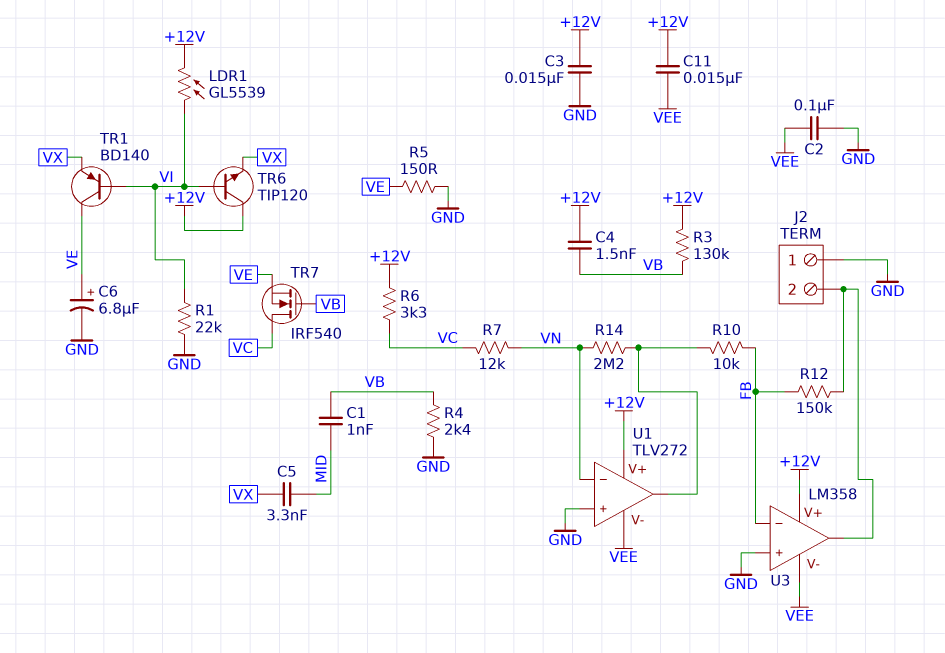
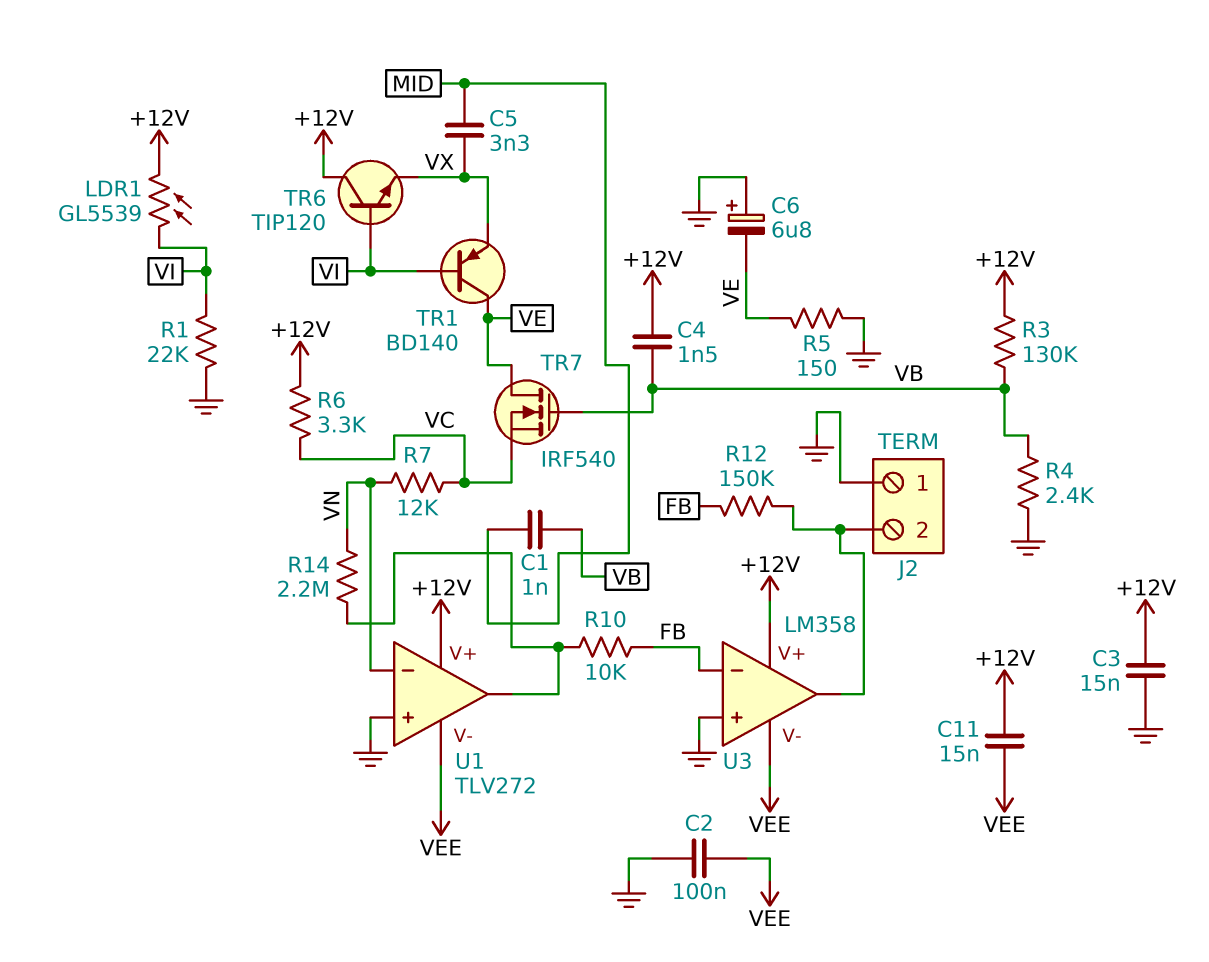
C6: 6.8uF (plus VE, minus GND) -> 6.8uF (plus GND, minus VE)
TR7: NMOS IRF540 (G VB, D VC, S VE) -> NMOS IRF540 (G VB, D VE, S VC)

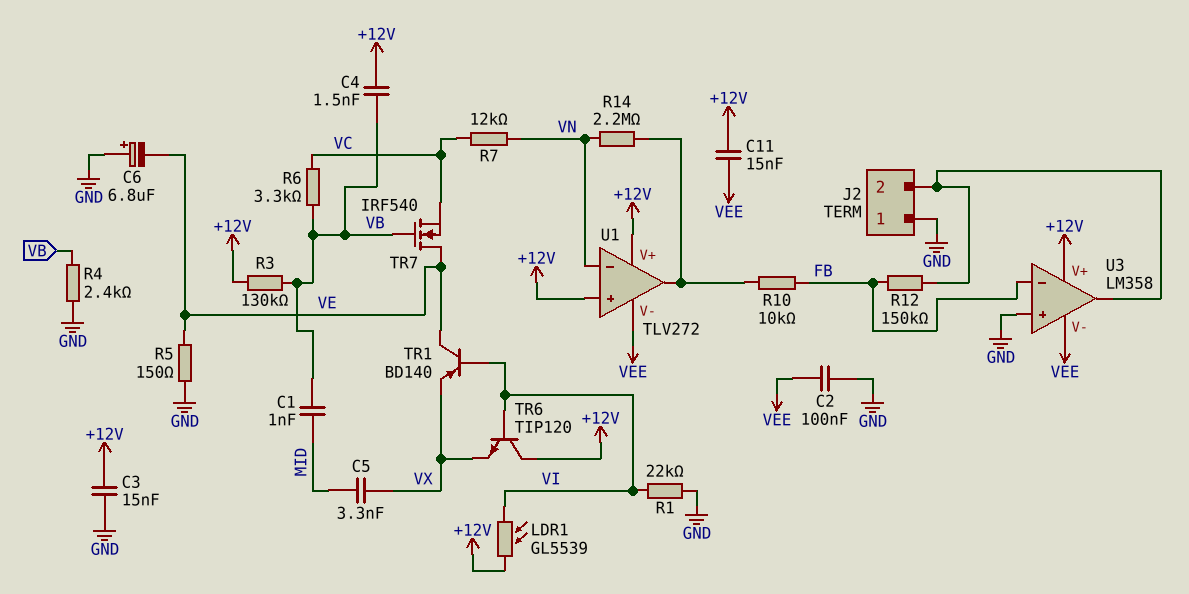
R6: 3.3k (+12V, VC) -> 3.3k (VB, VC)
U1 pin in+: GND -> +12V

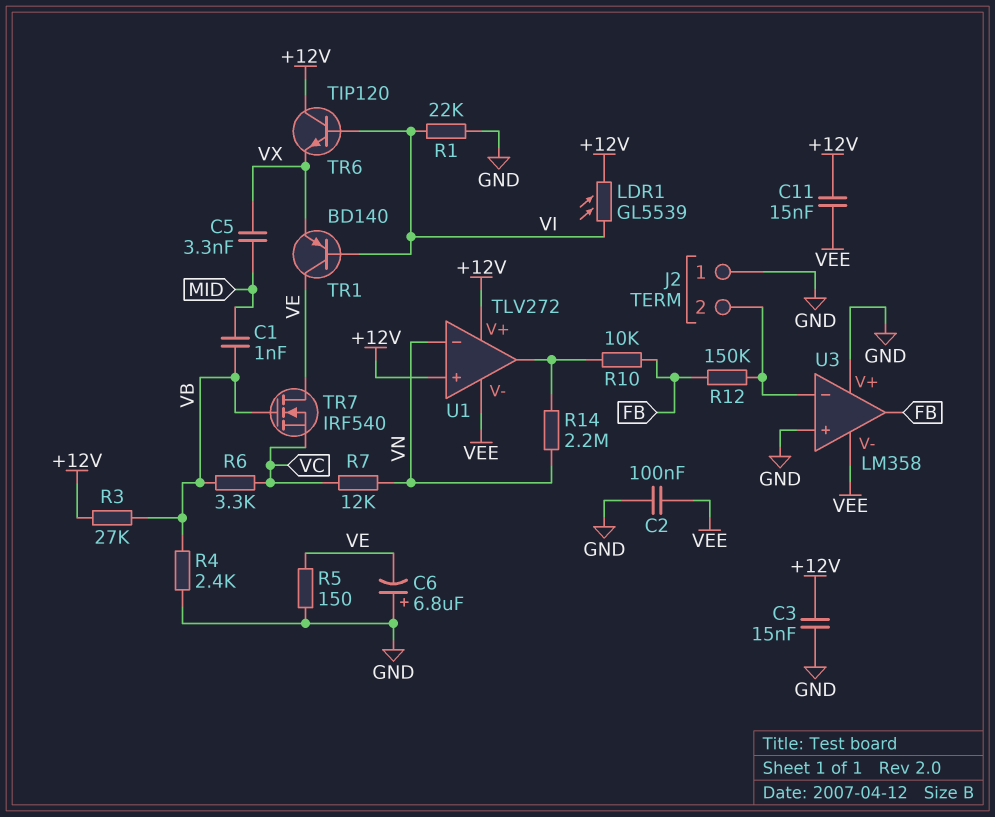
C4: 1.5nF (+12V, VB) -> none
R3: 130k (+12V, VB) -> 27k (+12V, VB)
U3 pin V+: +12V -> GND
U3 pin in-: FB -> J2/2
U3 pin out: J2/2 -> FB

